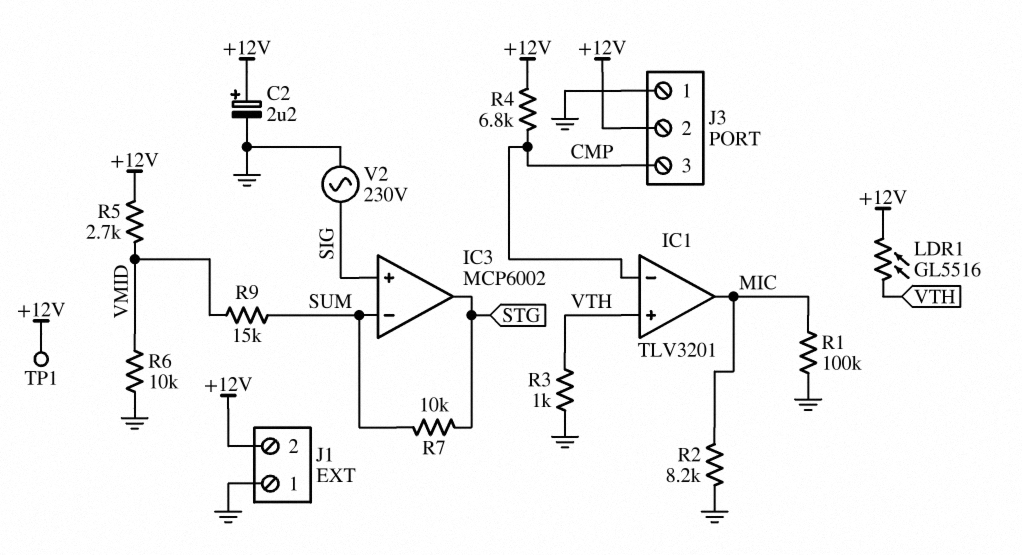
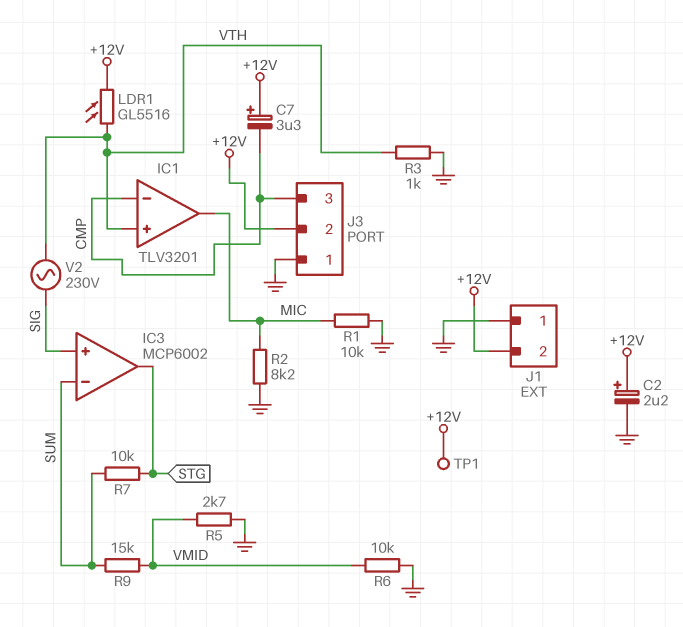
C7: none -> 3.3uF (plus +12V, minus CMP)
R1: 100k (GND, MIC) -> 10k (GND, MIC)
R4: 6.8k (+12V, CMP) -> none
R5: 2.7k (+12V, VMID) -> 2.7k (GND, VMID)
V2: AC 230V (GND, SIG) -> AC 230V (SIG, VTH)

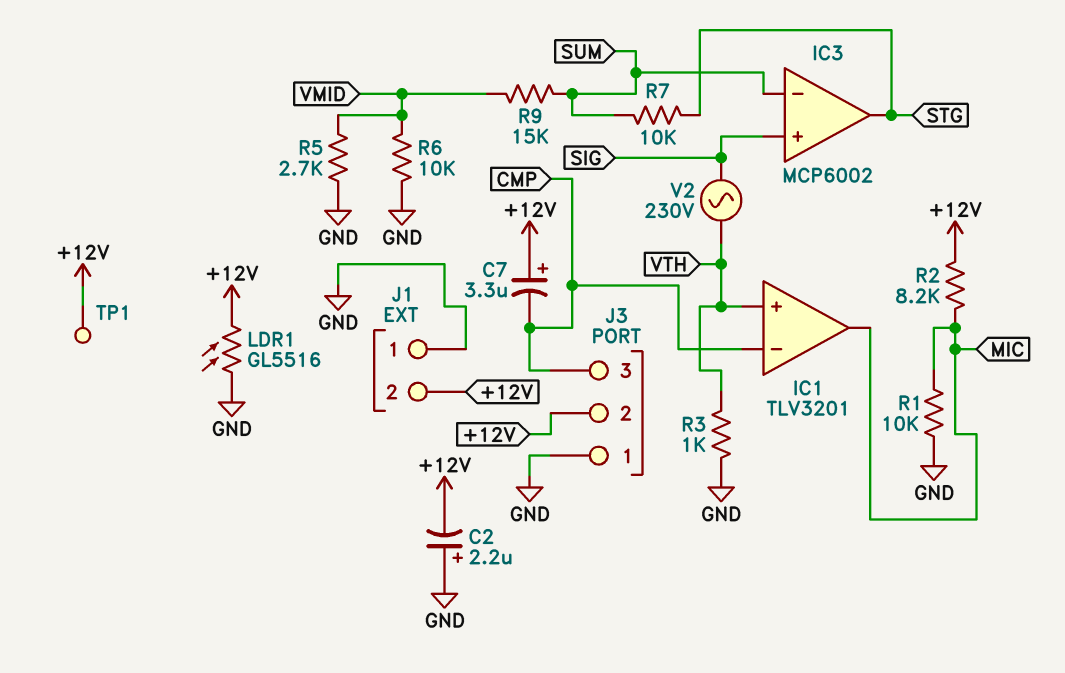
C2: 2.2uF (plus +12V, minus GND) -> 2.2uF (plus GND, minus +12V)
LDR1: GL5516 (+12V, VTH) -> GL5516 (+12V, GND)
R2: 8.2k (GND, MIC) -> 8.2k (+12V, MIC)

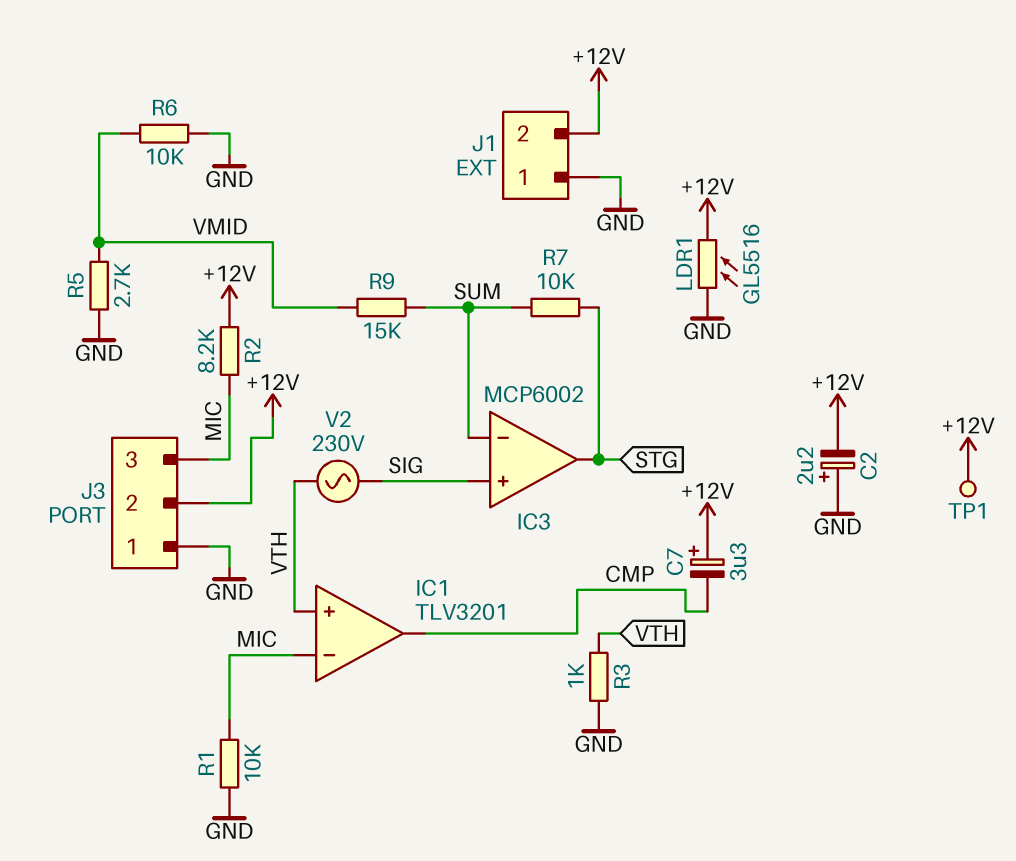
IC1 pin in-: CMP -> MIC
IC1 pin out: MIC -> CMP
J3 pin 3: CMP -> MIC

